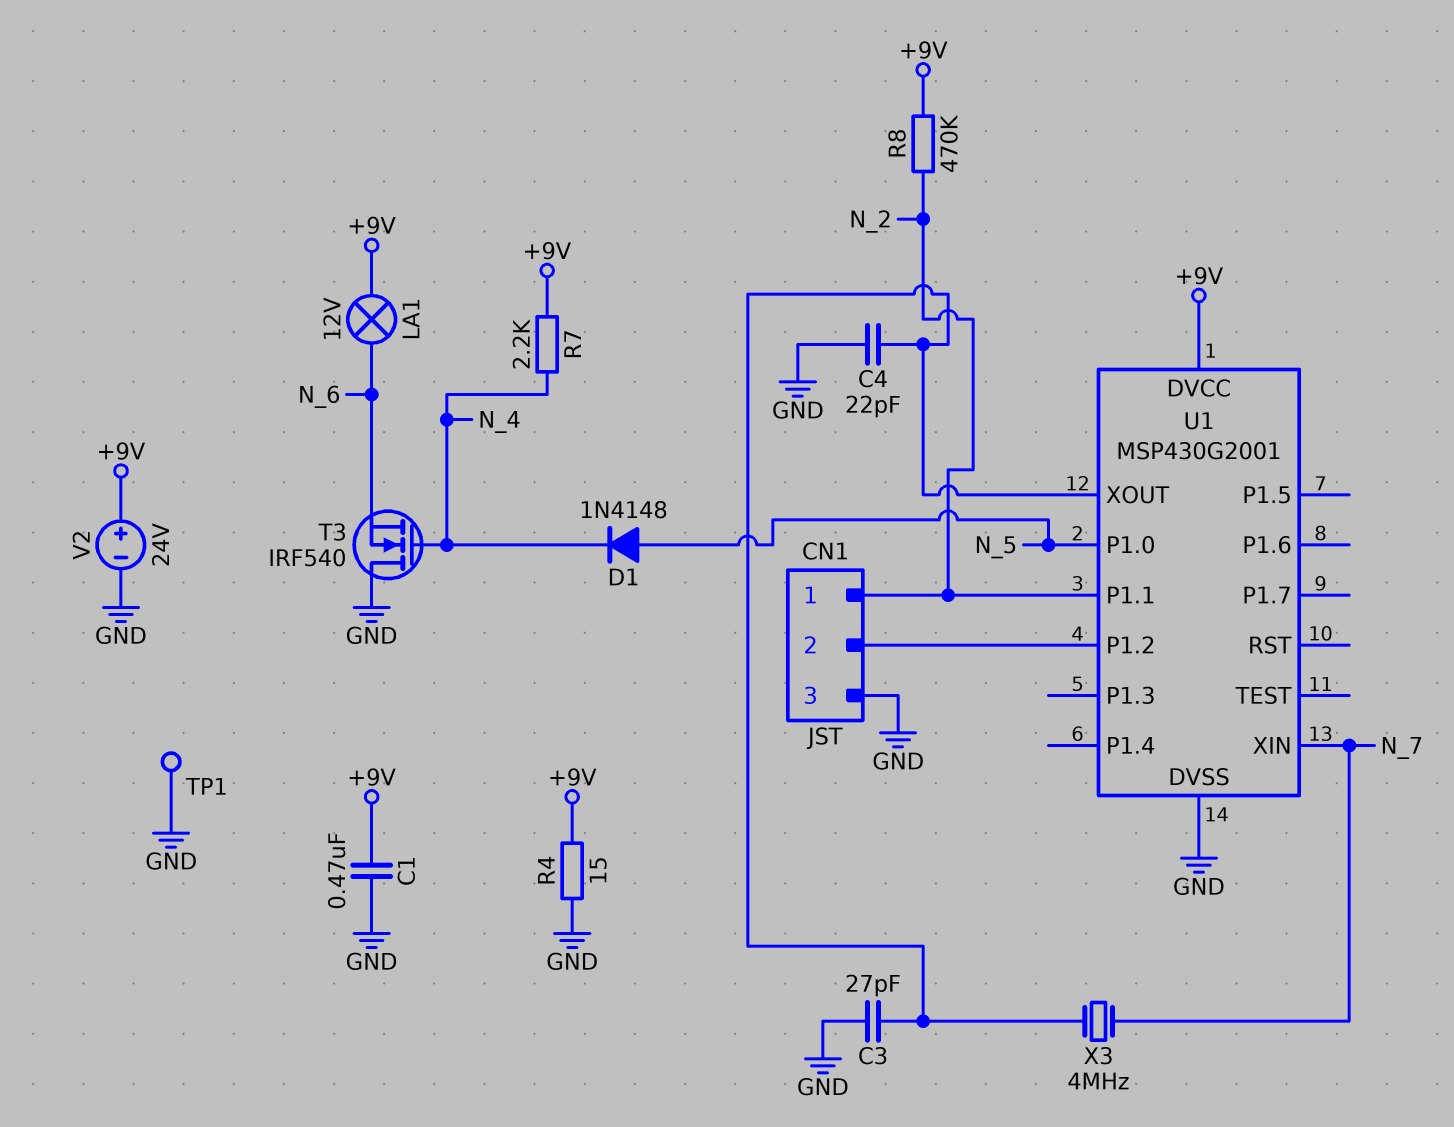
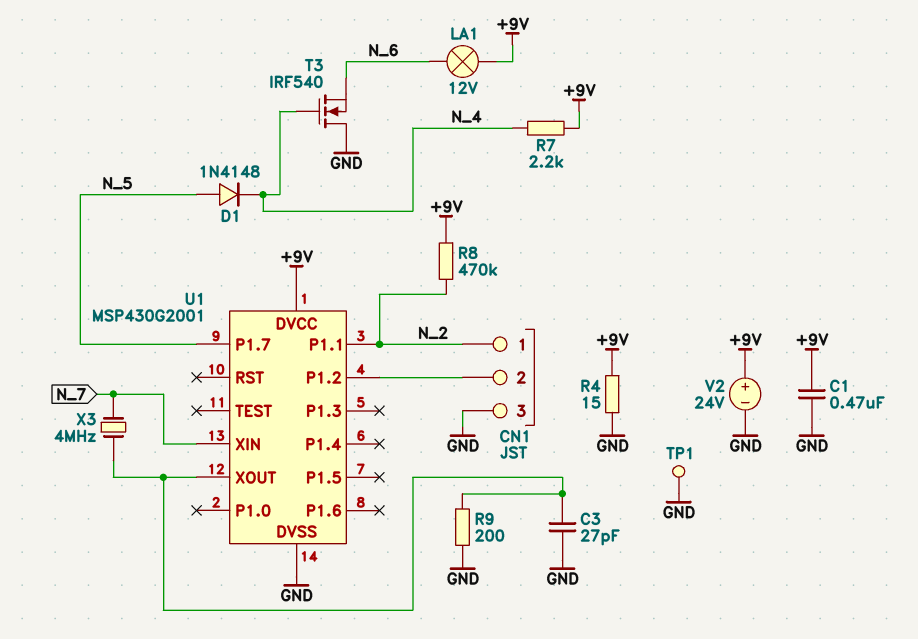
C4: 22pF (GND, U1/XOUT) -> none
R9: none -> 200 (GND, U1/XOUT)
U1 pin P1.0: N_5 -> none
U1 pin P1.7: none -> N_5

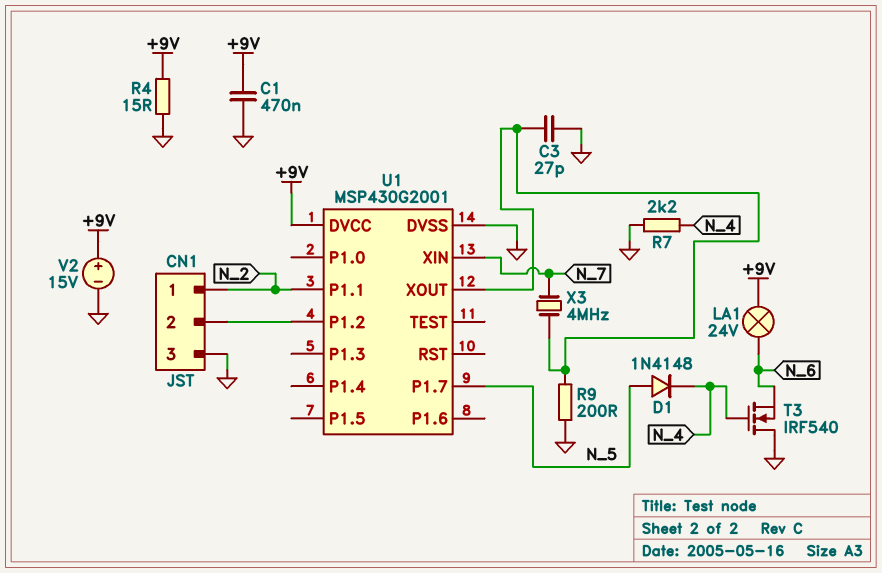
LA1: lamp 12V (+9V, N_6) -> lamp 24V (+9V, N_6)
R7: 2.2k (+9V, N_4) -> 2.2k (GND, N_4)
R8: 470k (+9V, N_2) -> none
TP1: test point (GND) -> none
V2: 24V (plus +9V, minus GND) -> 15V (plus +9V, minus GND)

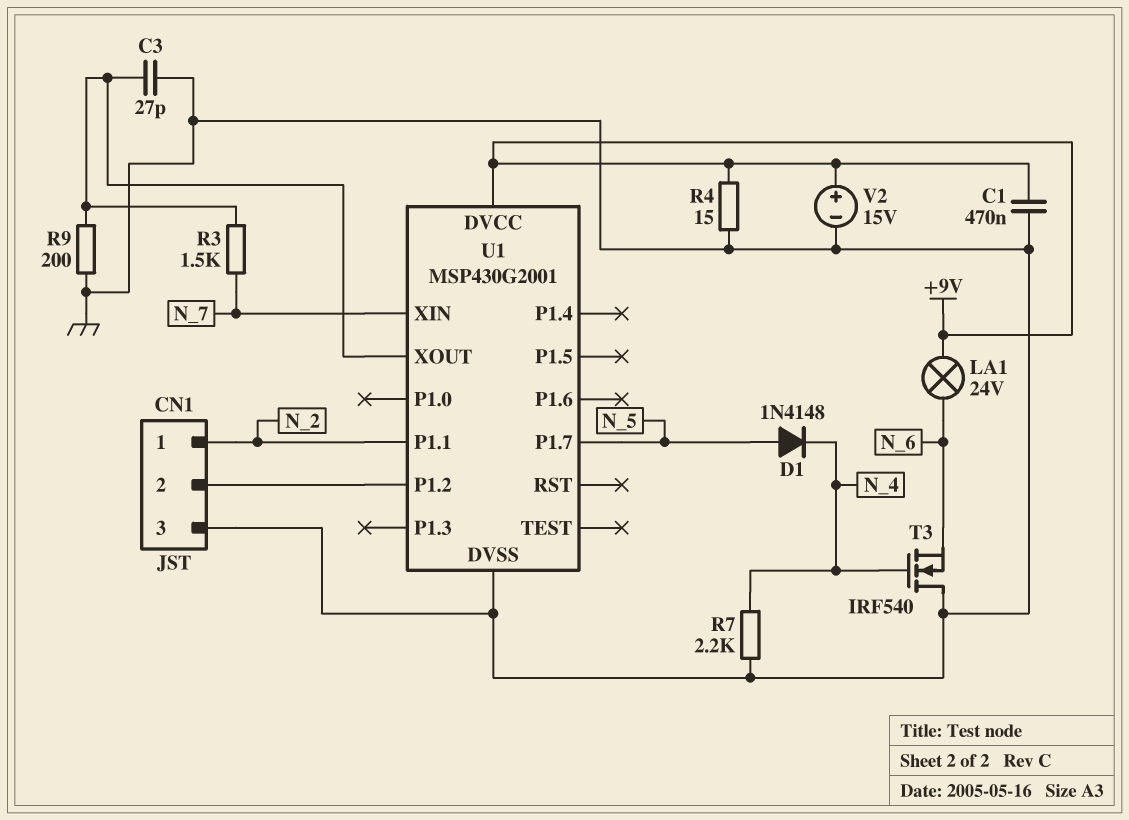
R3: none -> 1.5k (N_7, U1/XOUT)
X3: 4MHz (N_7, U1/XOUT) -> none

